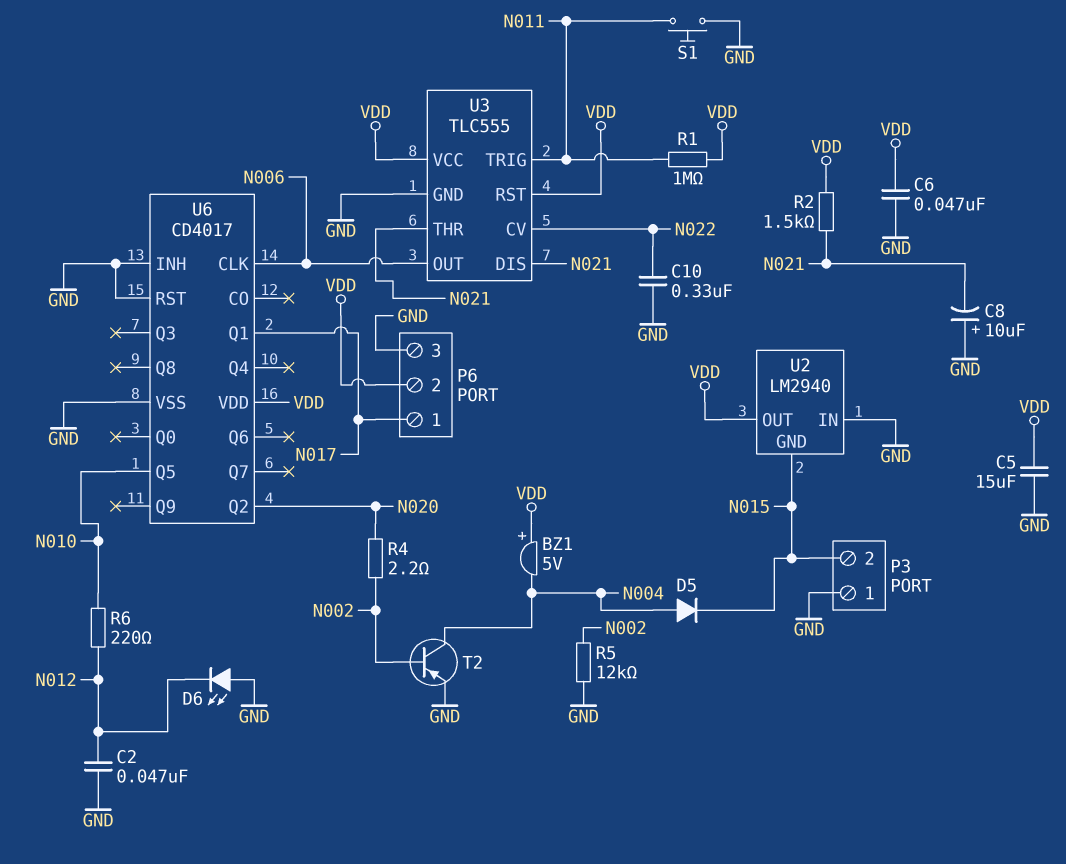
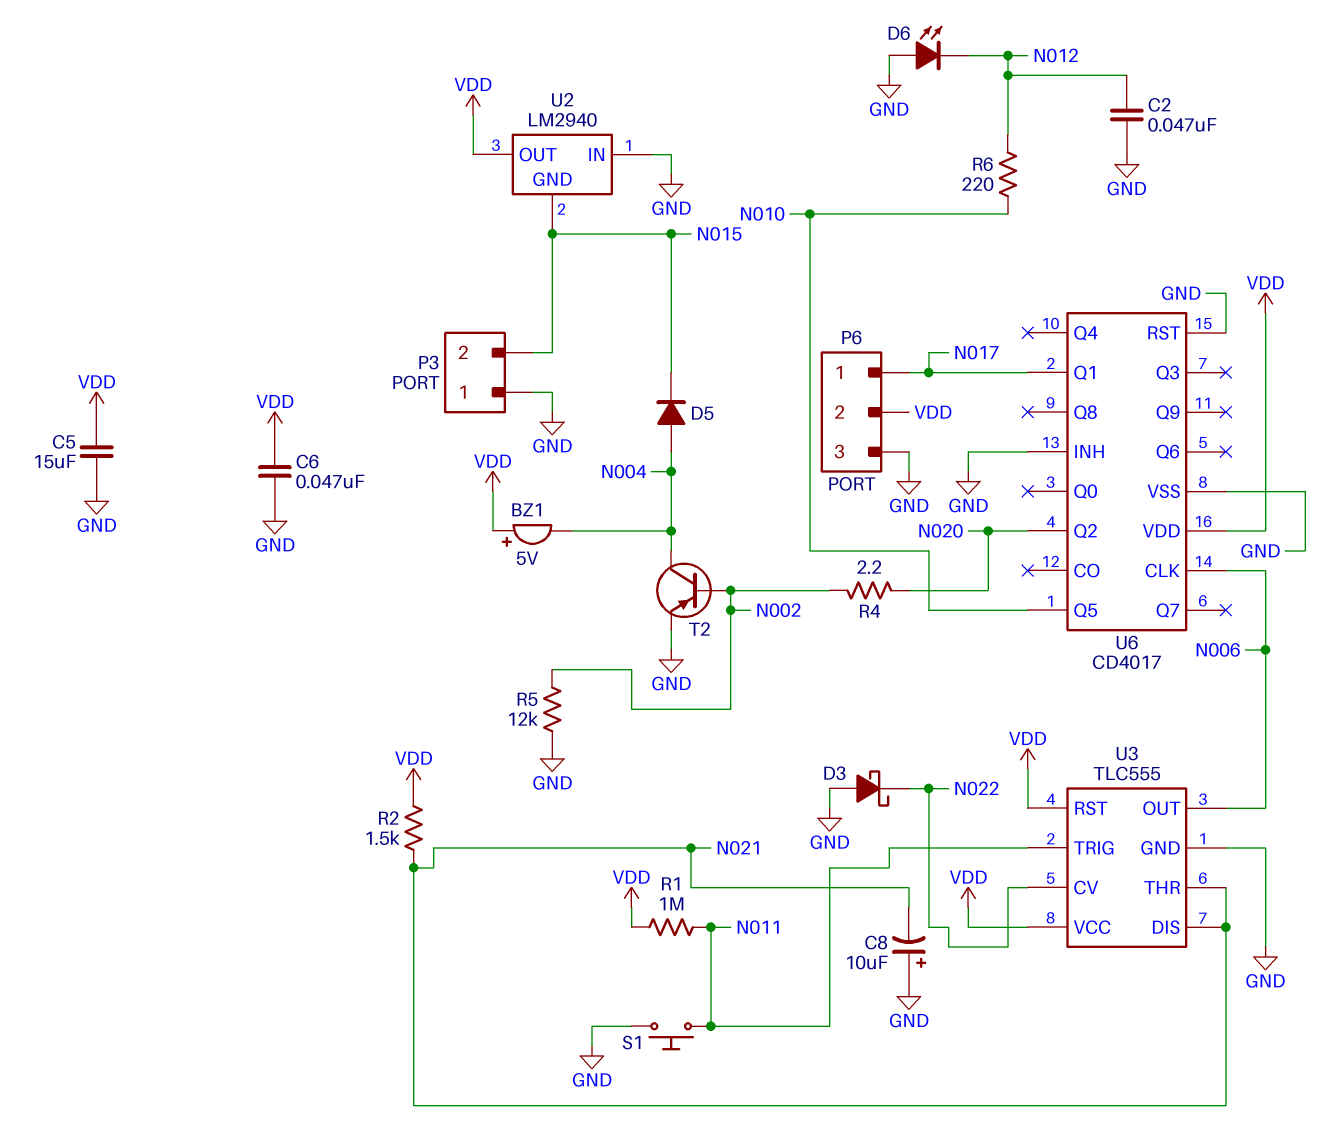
C10: 330nF (GND, N022) -> none
D3: none -> schottky (A GND, K N022)

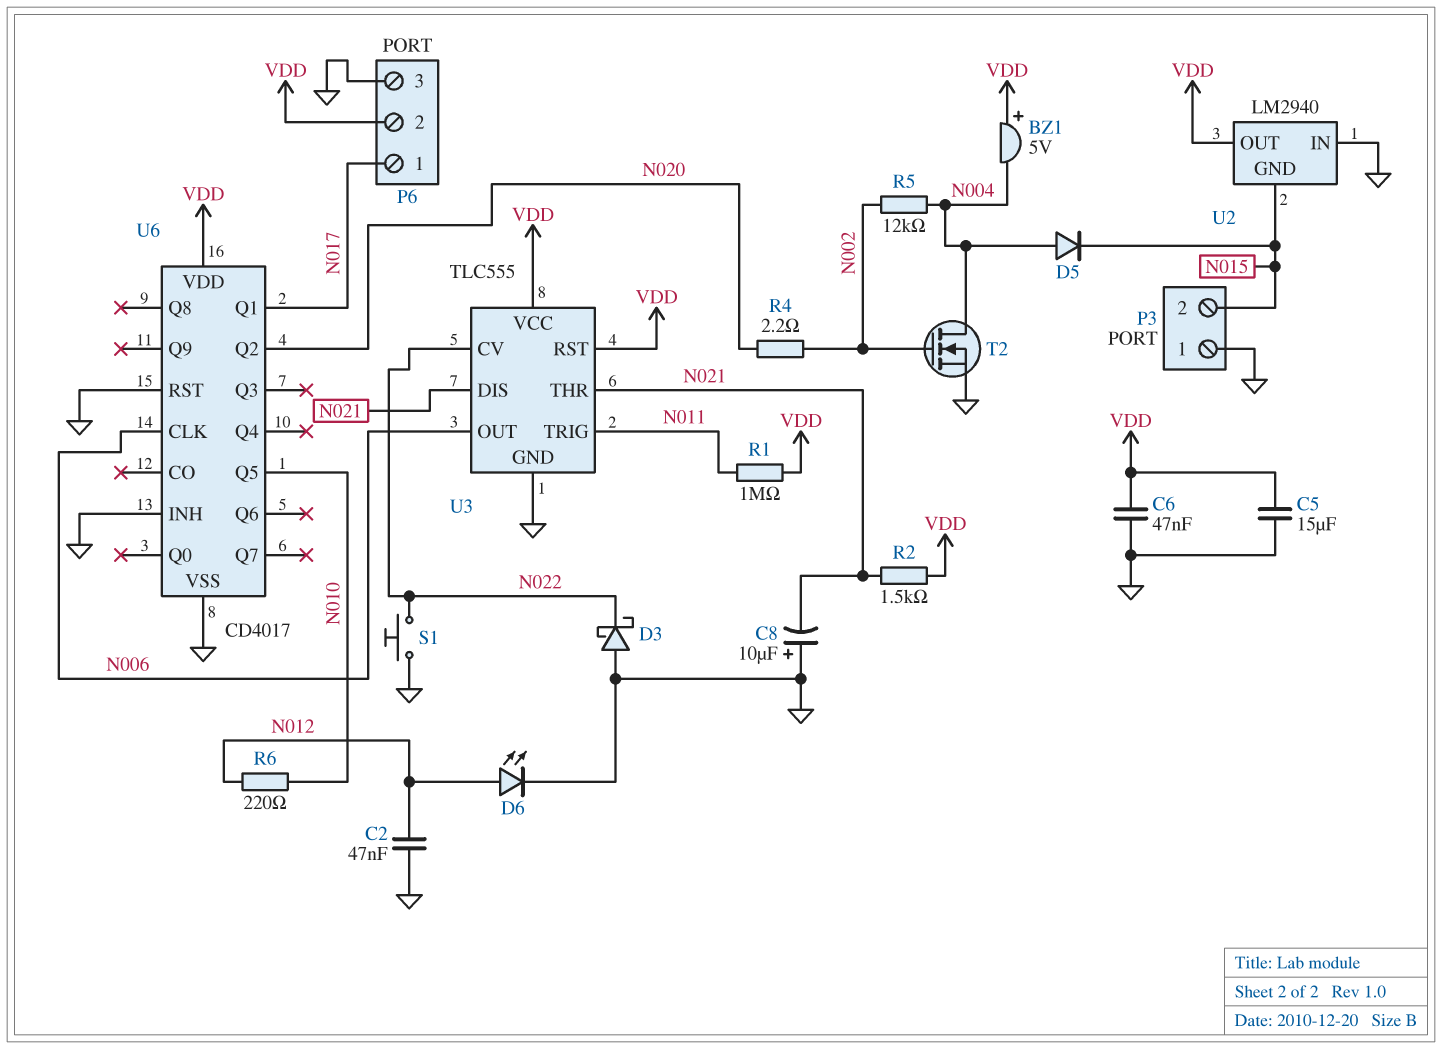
D6: LED (A GND, K N012) -> LED (A N012, K GND)
R5: 12k (GND, N002) -> 12k (N002, N004)
S1: button (GND, N011) -> button (GND, N022)
T2: PNP (B N002, C N004, E GND) -> NMOS (G N002, D N004, S GND)

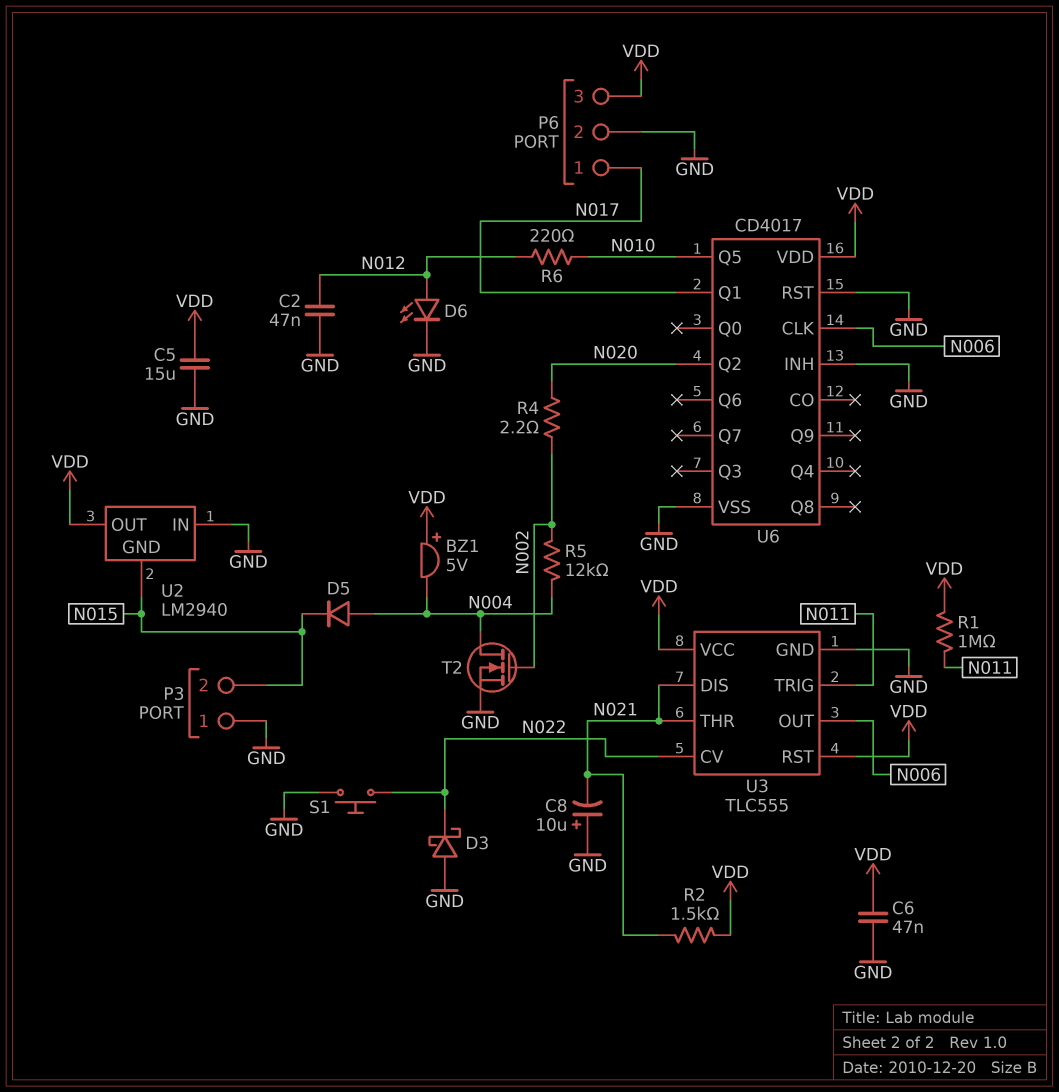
P6 pin 2: VDD -> GND
P6 pin 3: GND -> VDD

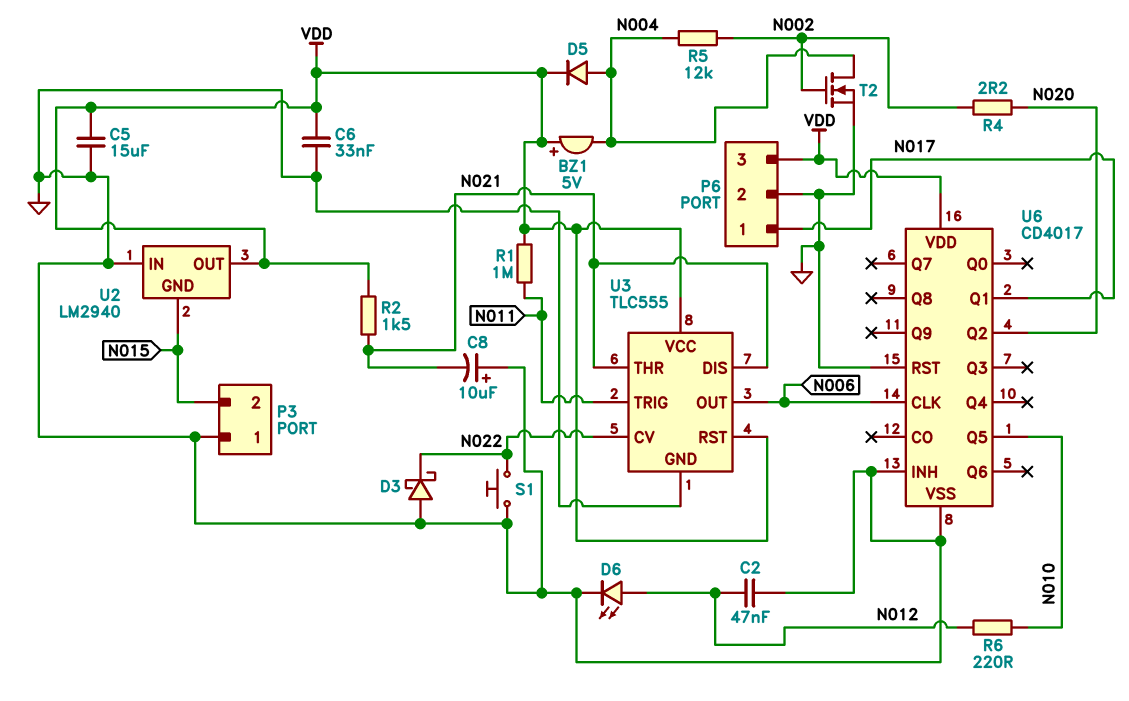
C6: 47nF (GND, VDD) -> 33nF (GND, VDD)
D5: diode (A N004, K N015) -> diode (A N004, K VDD)

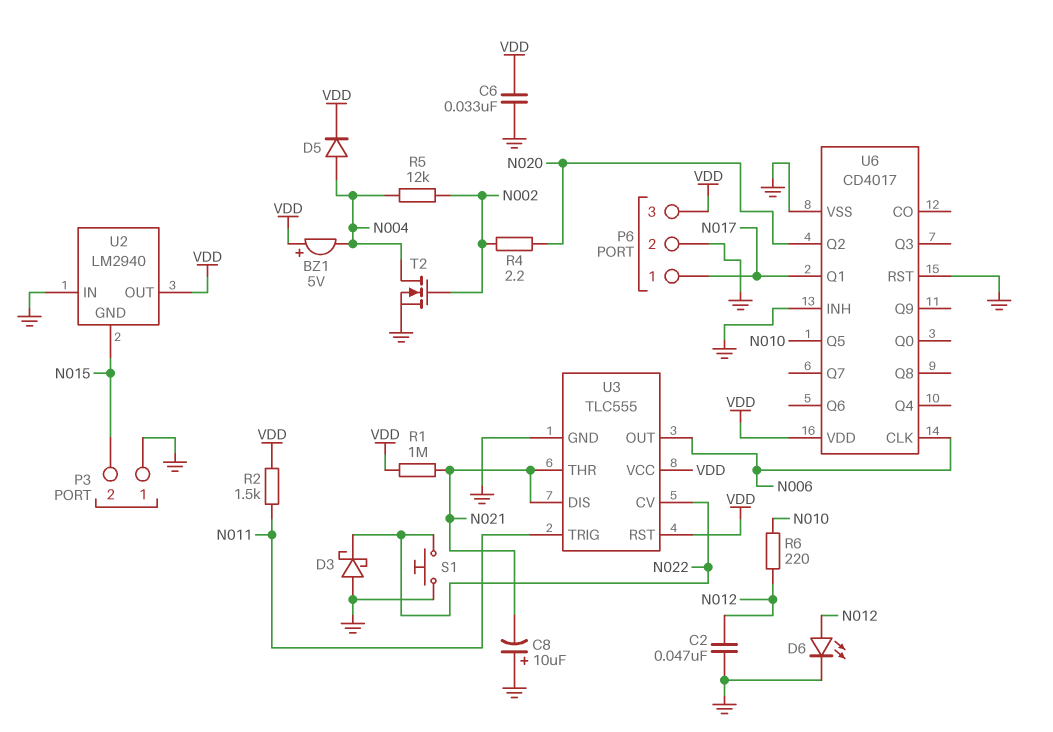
C5: 15uF (GND, VDD) -> none
R1: 1M (N011, VDD) -> 1M (N021, VDD)
R2: 1.5k (N021, VDD) -> 1.5k (N011, VDD)

